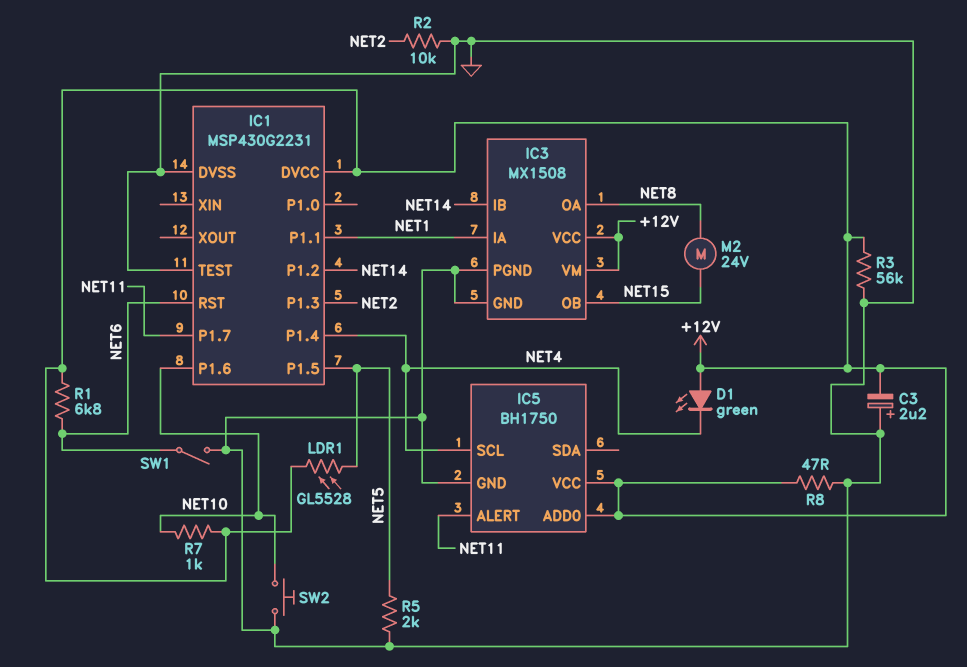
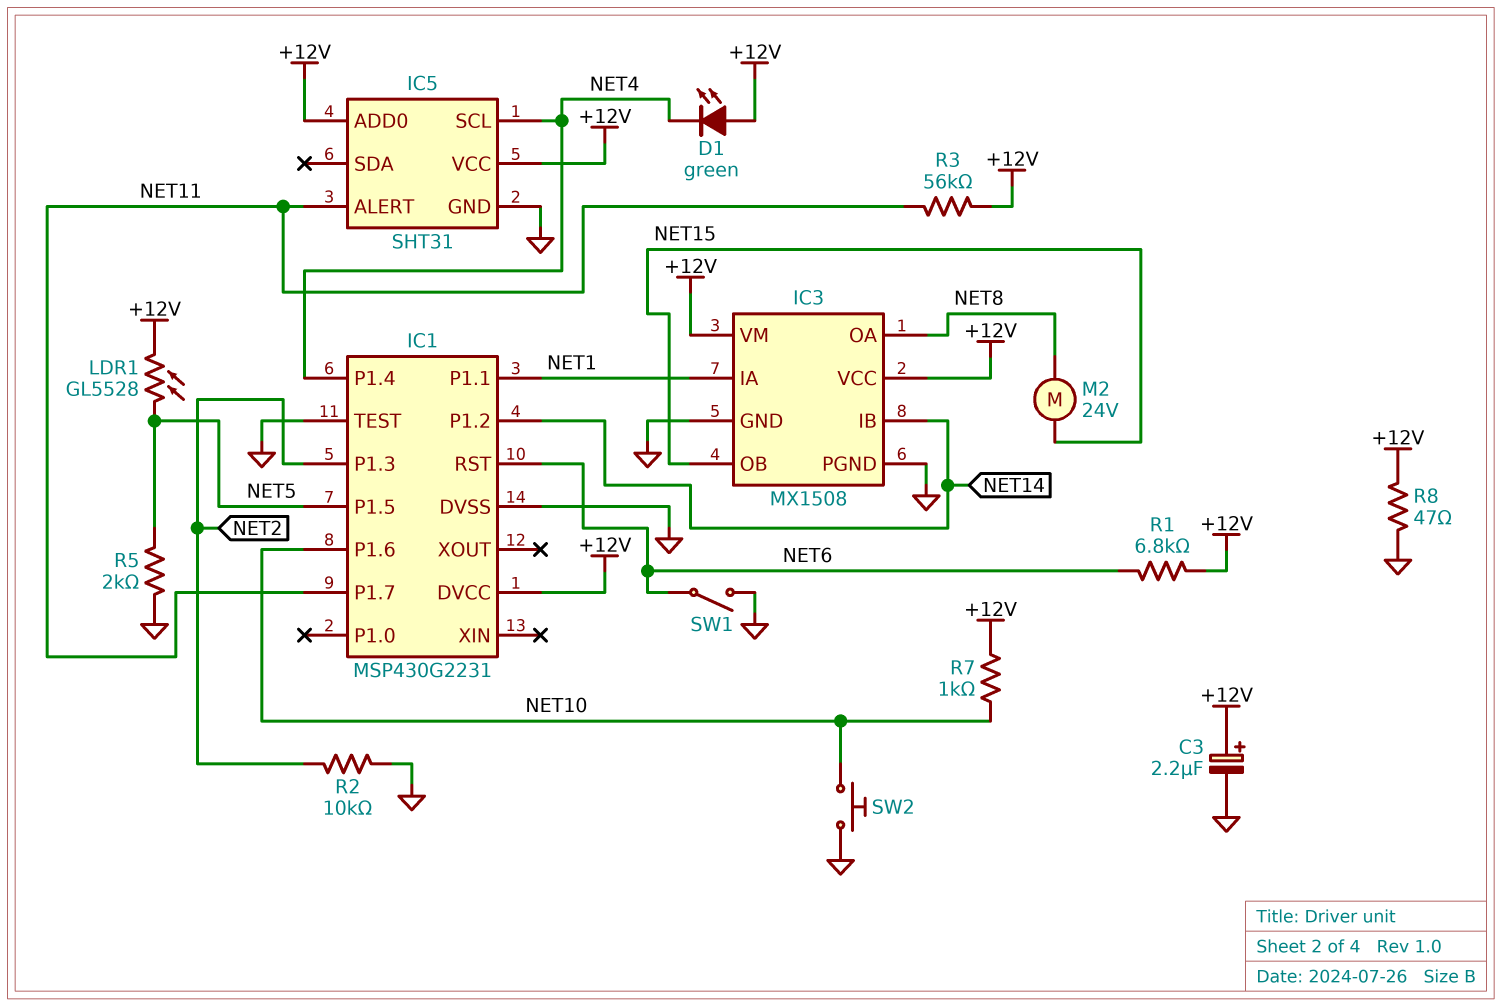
C3: 2.2uF (plus GND, minus +12V) -> 2.2uF (plus +12V, minus GND)
IC5: BH1750 -> SHT31
R3: 56k (+12V, GND) -> 56k (+12V, NET11)

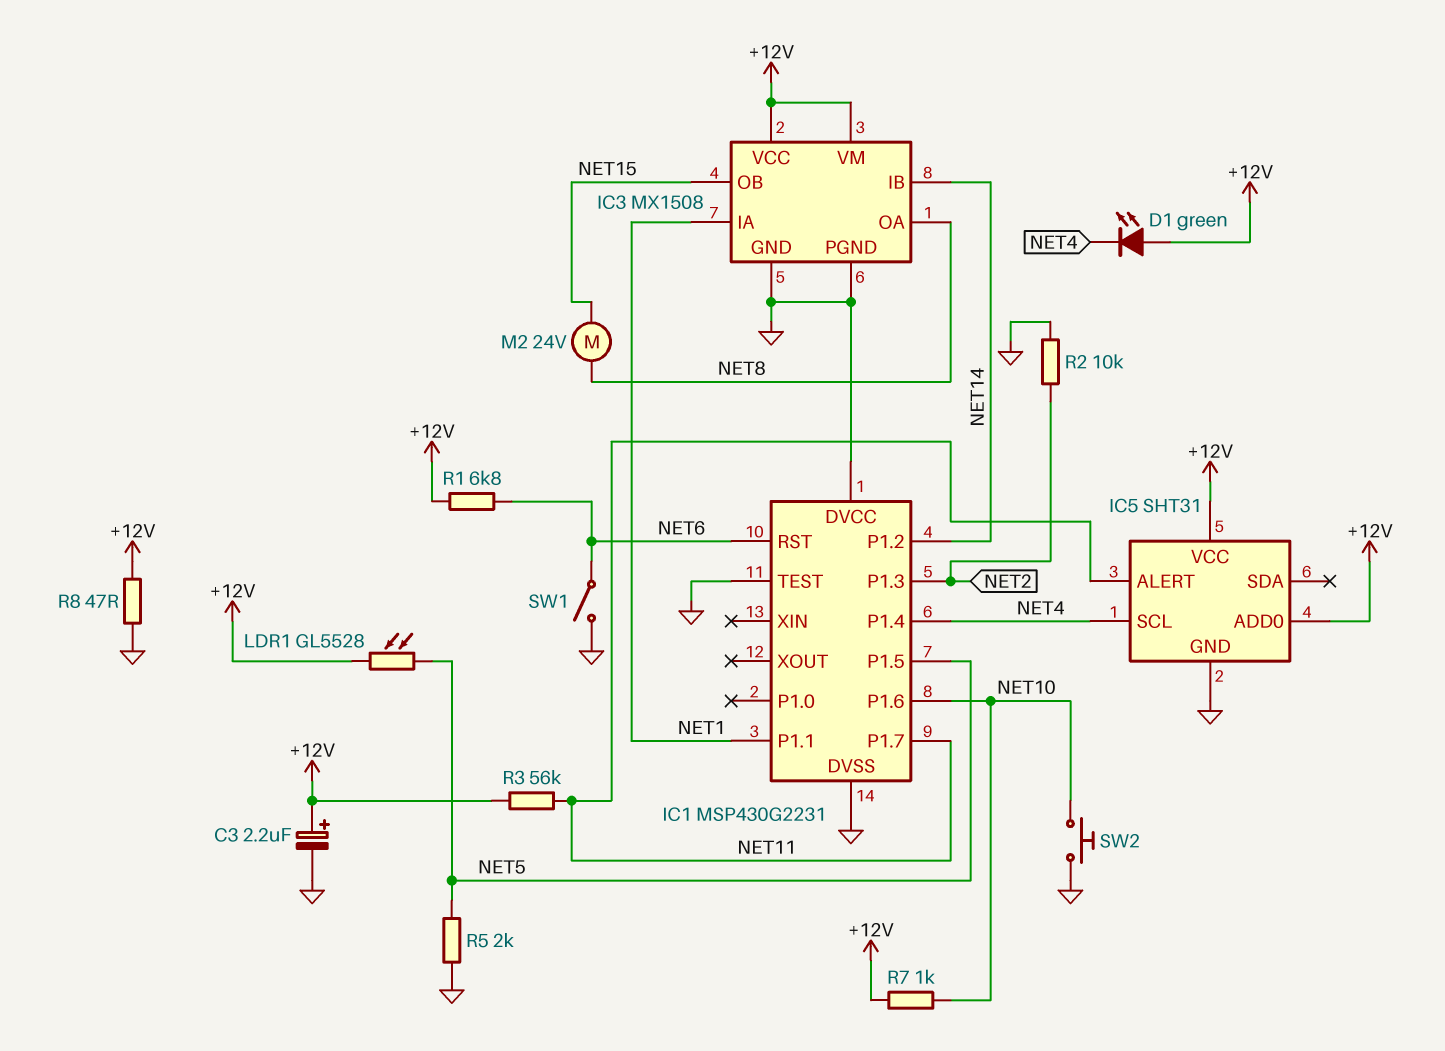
IC1 pin DVCC: +12V -> GND

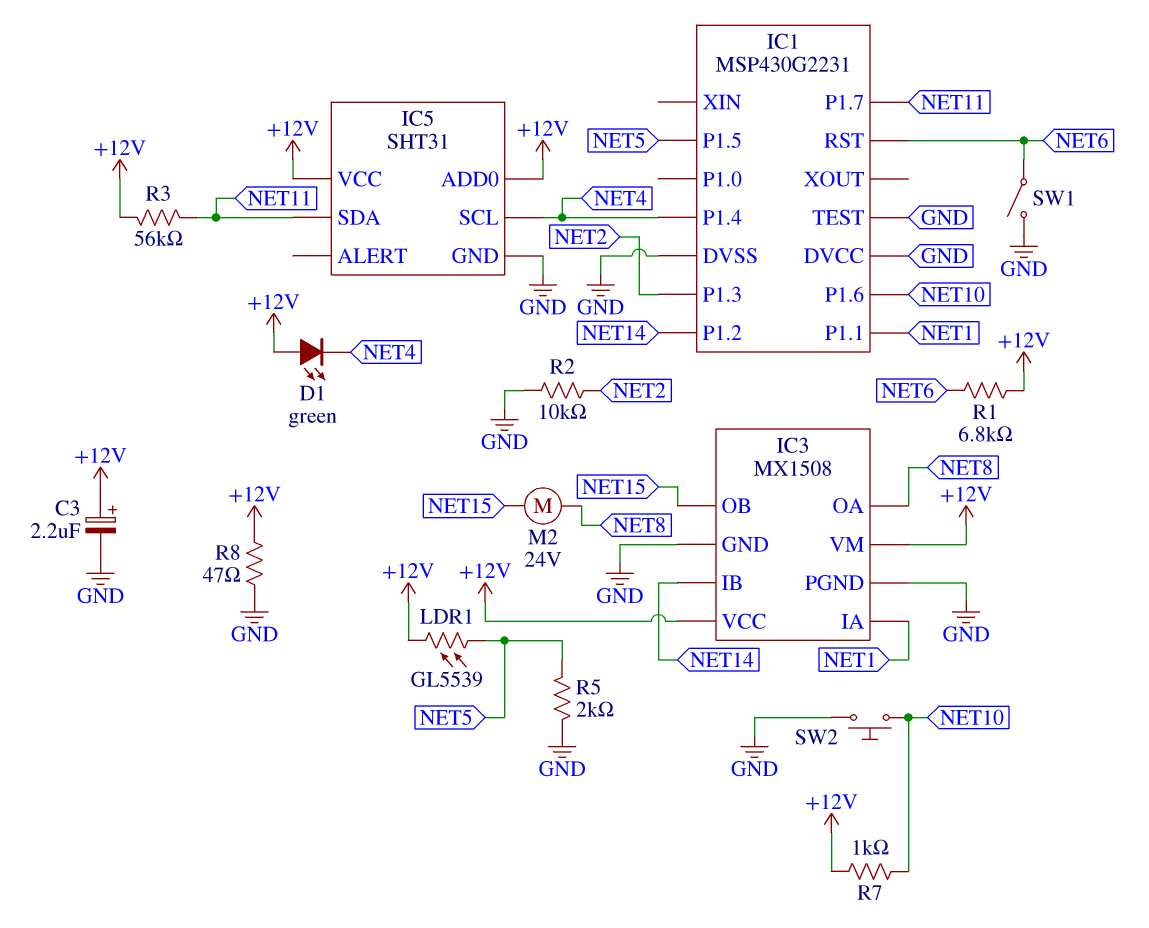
IC5 pin ALERT: NET11 -> none
IC5 pin SDA: none -> NET11
LDR1: GL5528 (+12V, NET5) -> GL5539 (+12V, NET5)

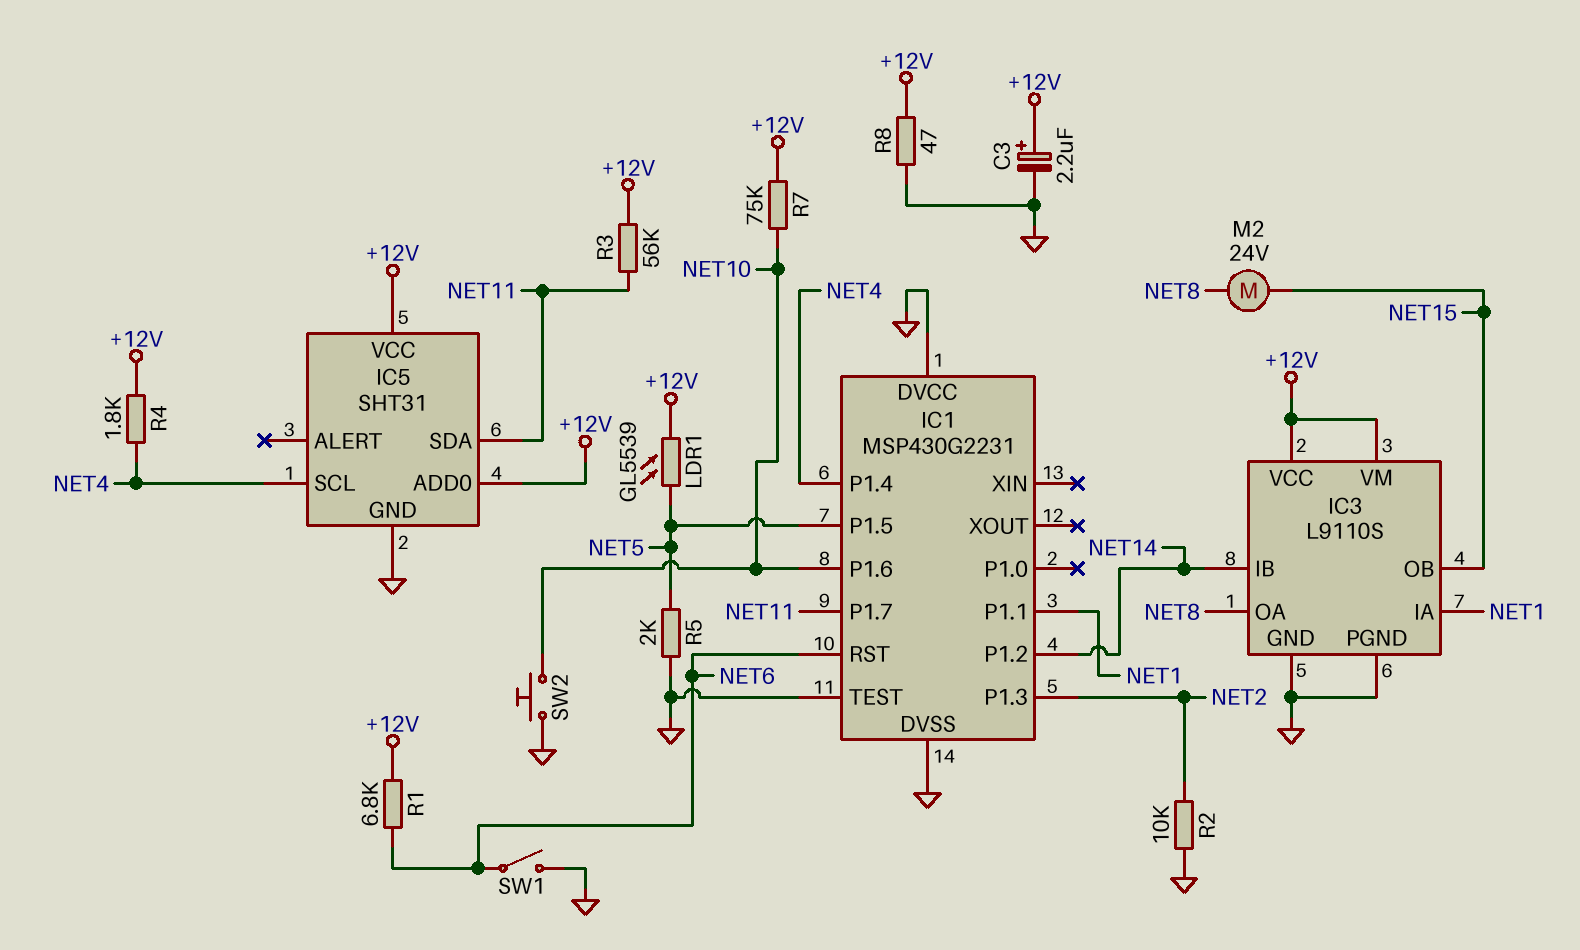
D1: LED green (A +12V, K NET4) -> none
IC3: MX1508 -> L9110S
R4: none -> 1.8k (+12V, NET4)
R7: 1k (+12V, NET10) -> 75k (+12V, NET10)

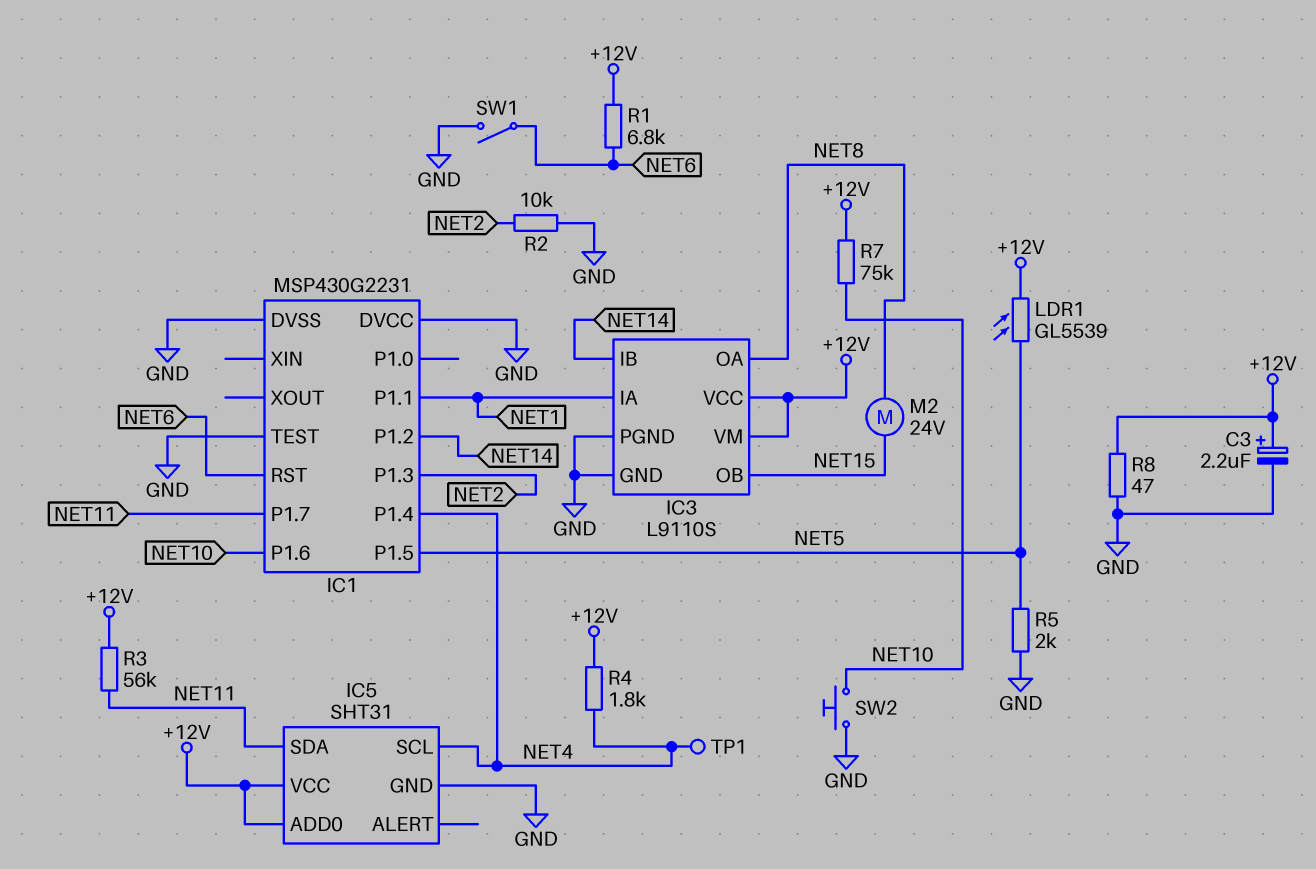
TP1: none -> test point (NET4)

